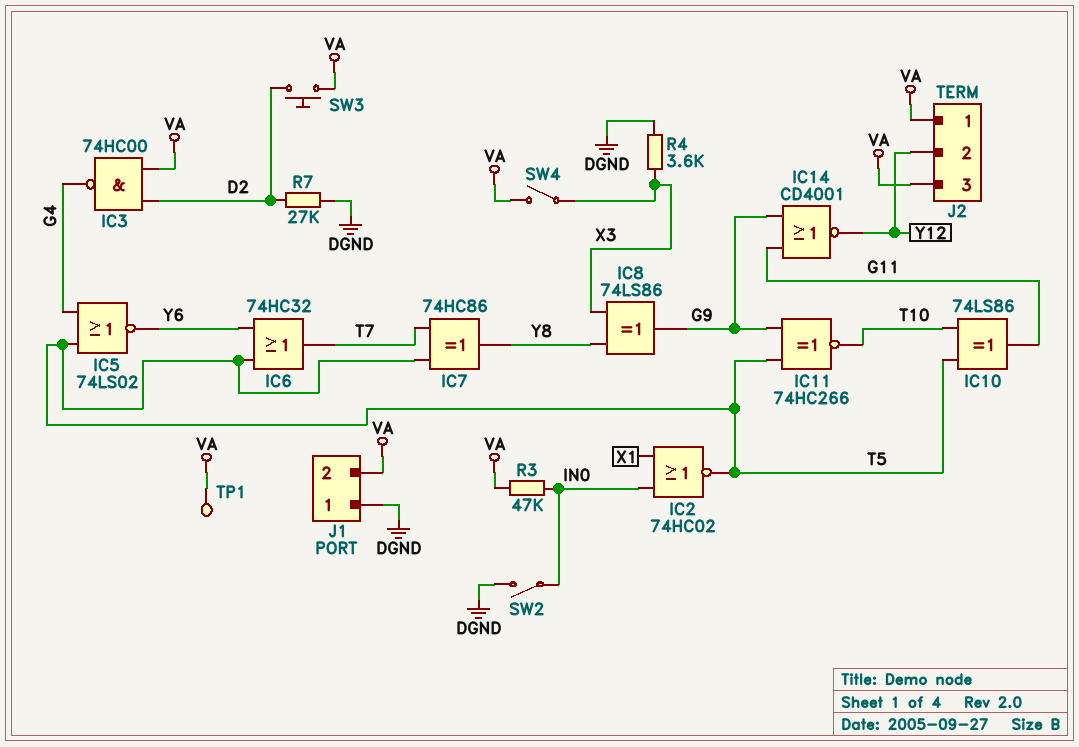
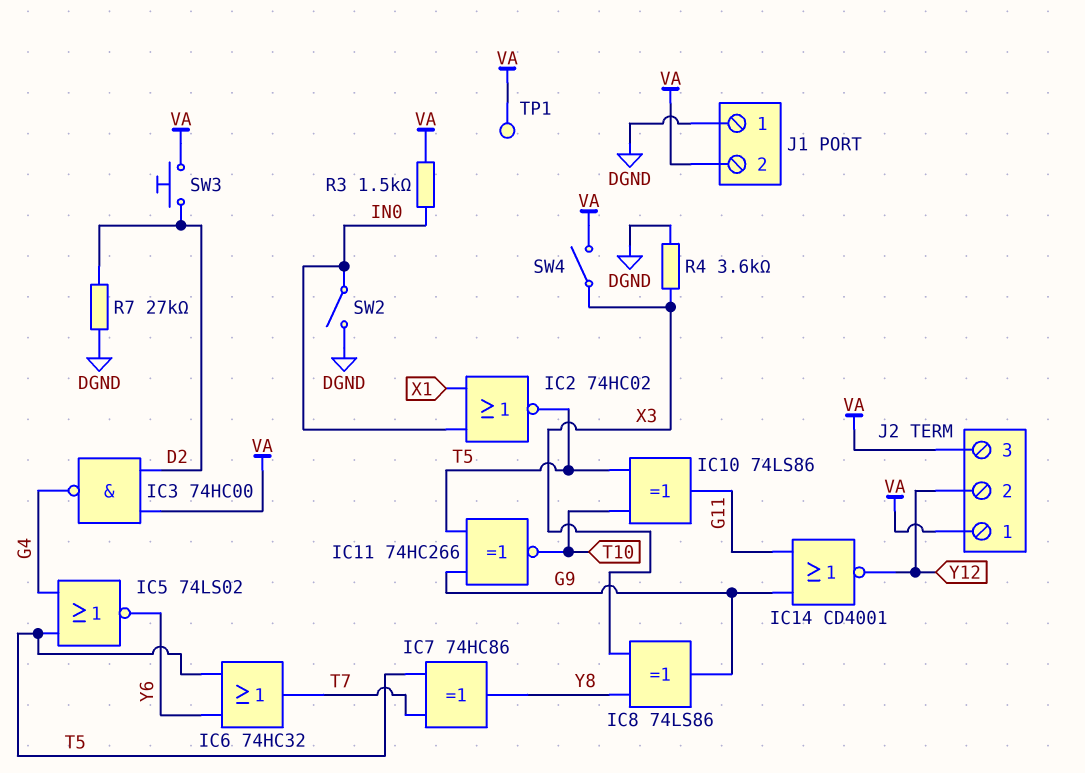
R3: 47k (IN0, VA) -> 1.5k (IN0, VA)

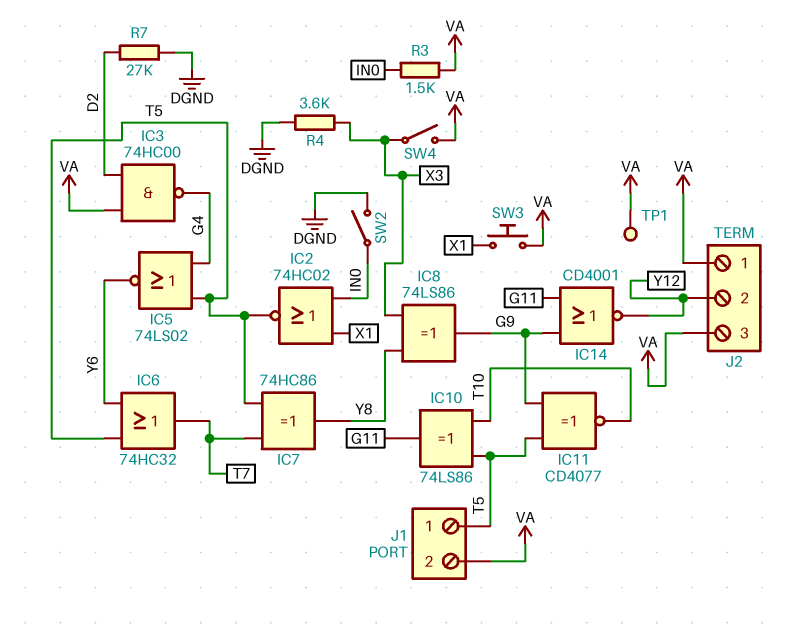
IC11: XNOR 74HC266 (in G9, in T5, out T10) -> XNOR CD4077 (in G9, in T5, out T10)
J1 pin 1: DGND -> T5
SW3: button (D2, VA) -> button (VA, X1)

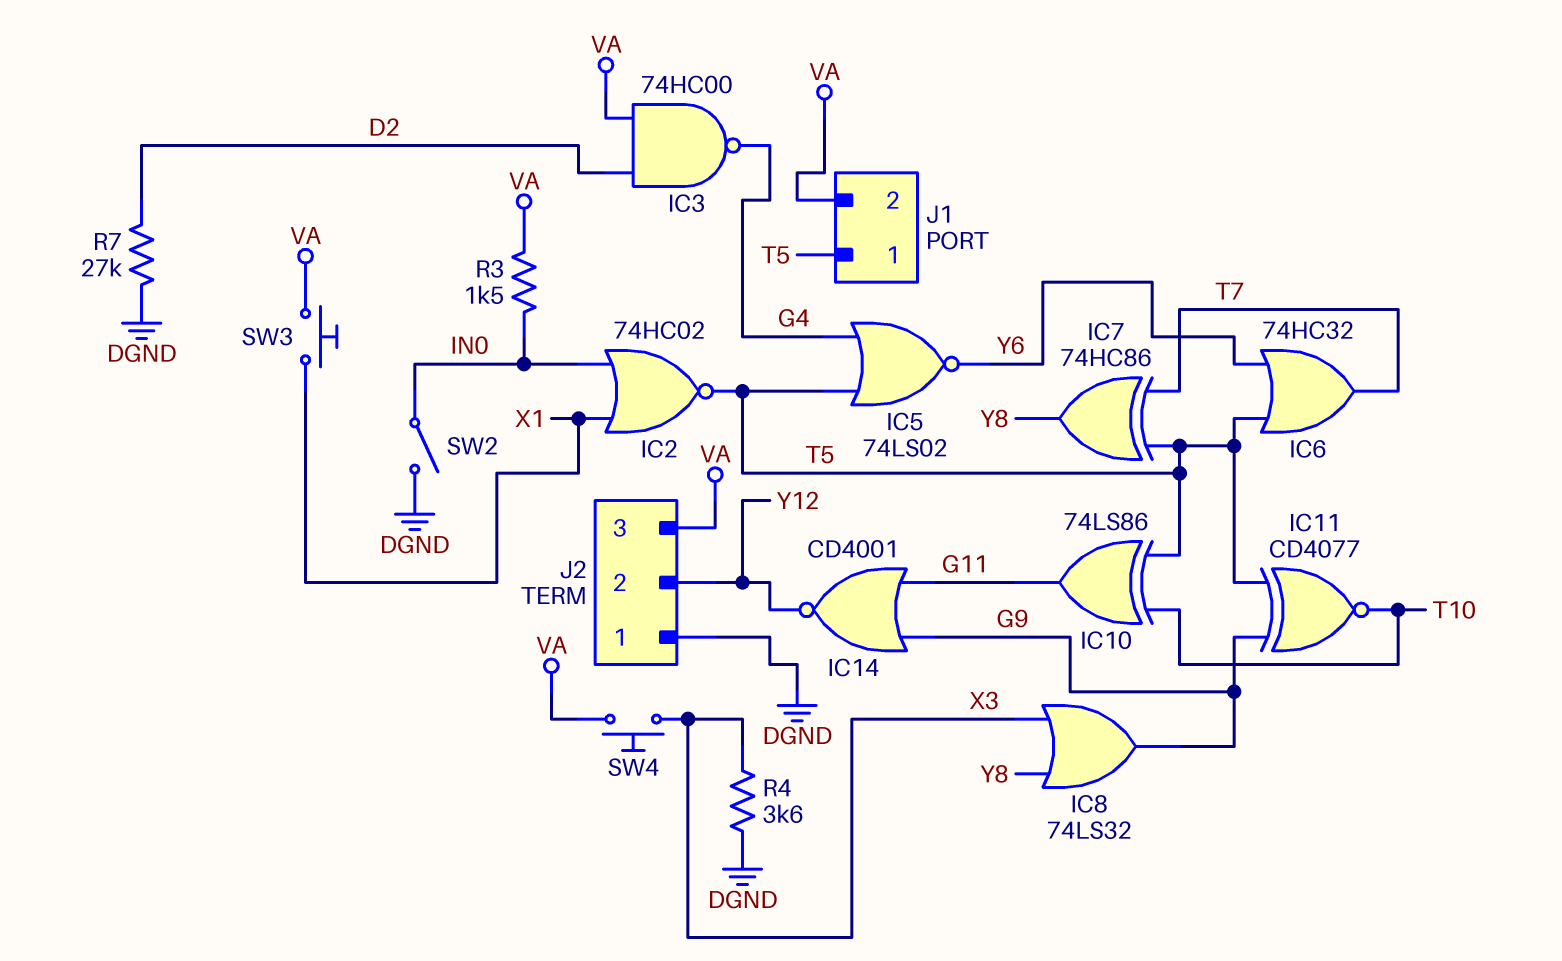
IC8: XOR 74LS86 (in X3, in Y8, out G9) -> OR 74LS32 (in X3, in Y8, out G9)
J2 pin 1: VA -> DGND
SW4: switch (VA, X3) -> button (VA, X3)
TP1: test point (VA) -> none

